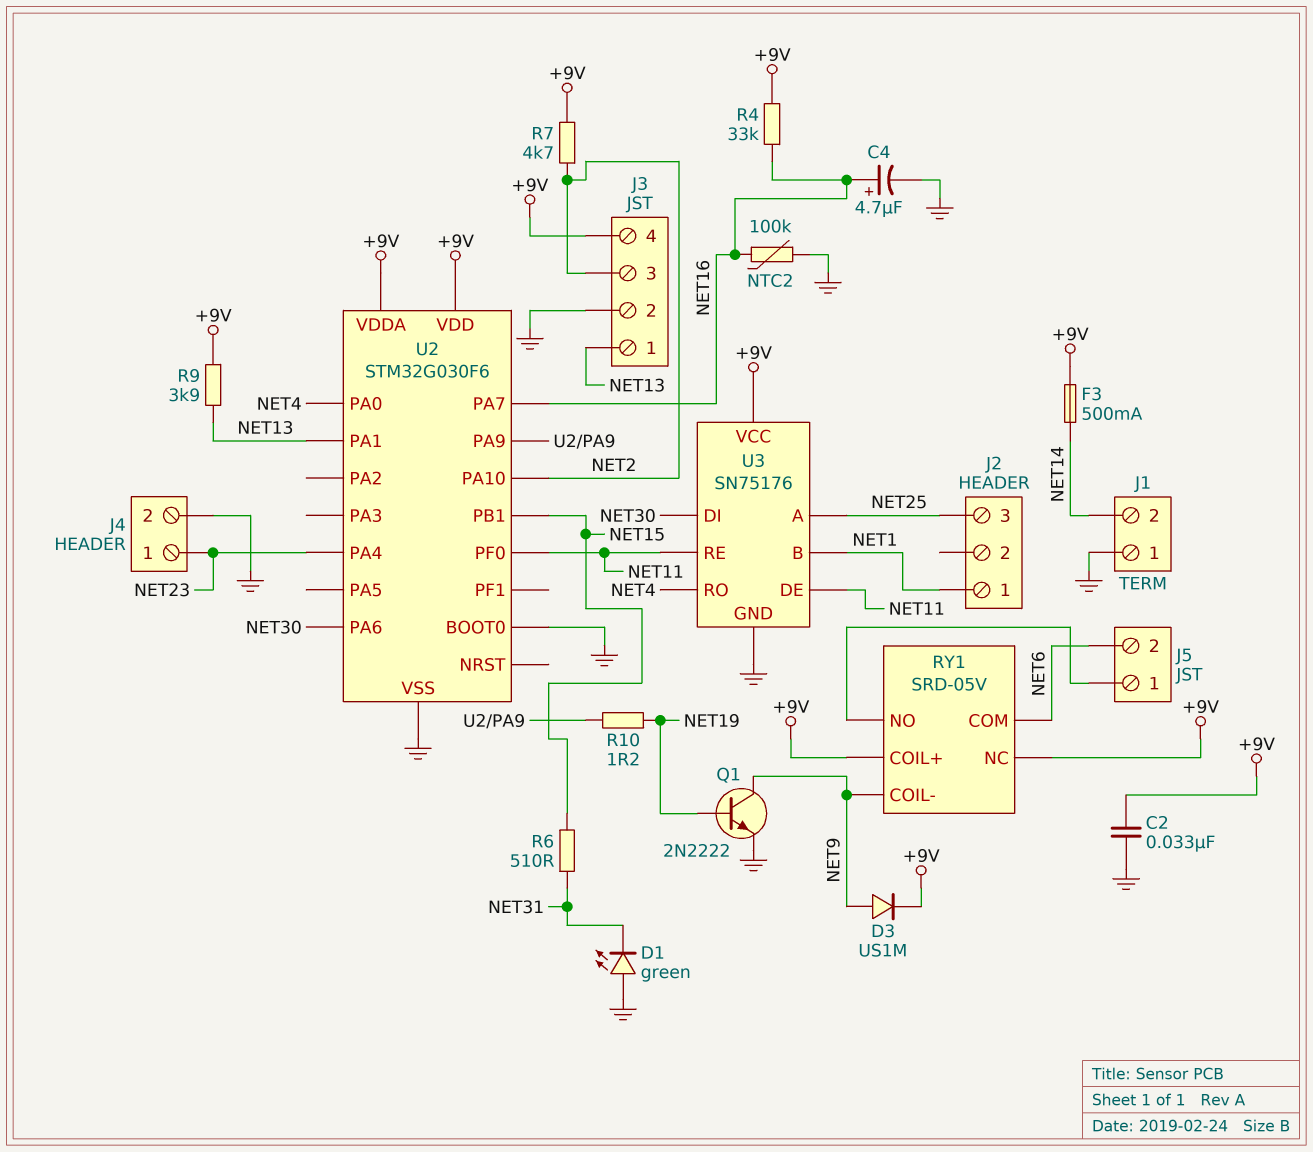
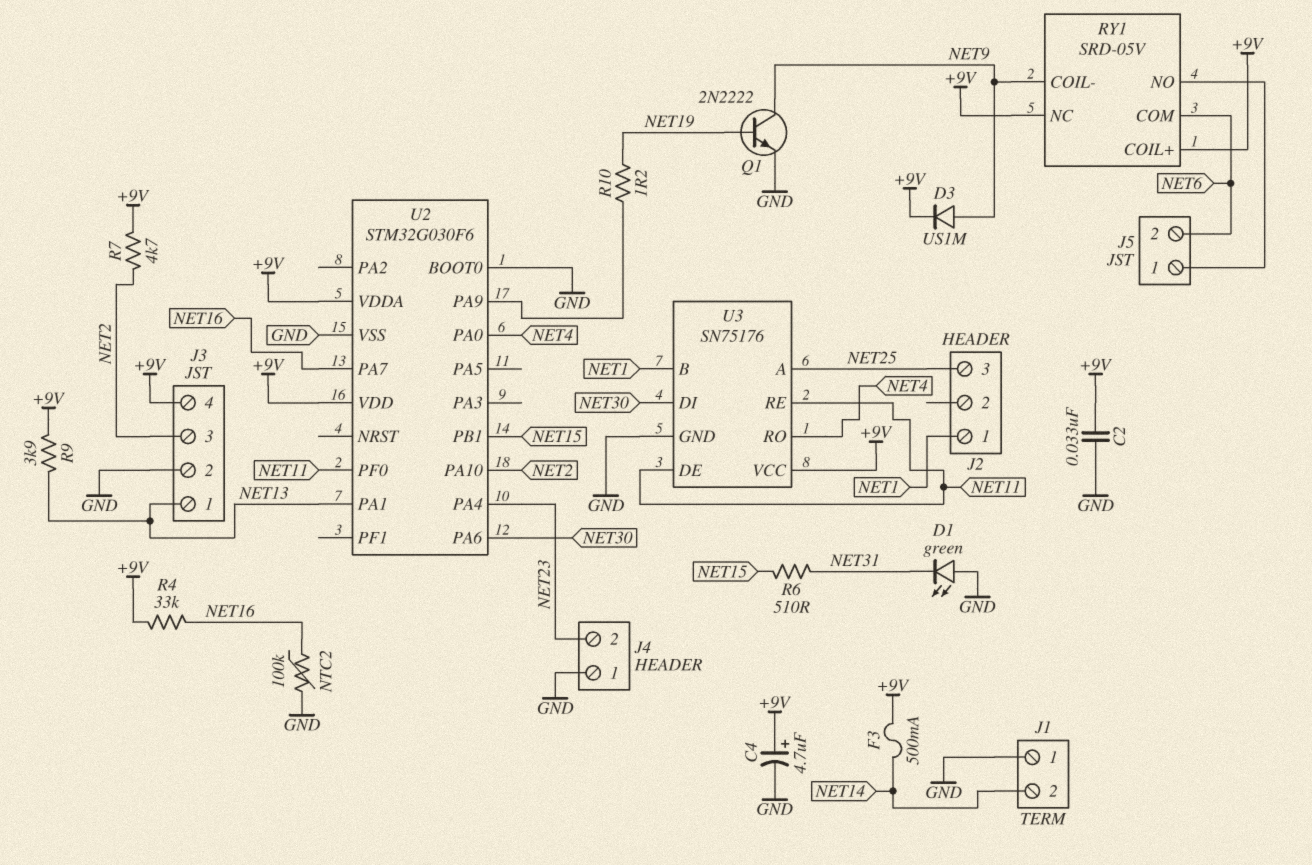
C4: 4.7uF (plus NET16, minus GND) -> 4.7uF (plus +9V, minus GND)
J4 pin 1: NET23 -> GND
J4 pin 2: GND -> NET23

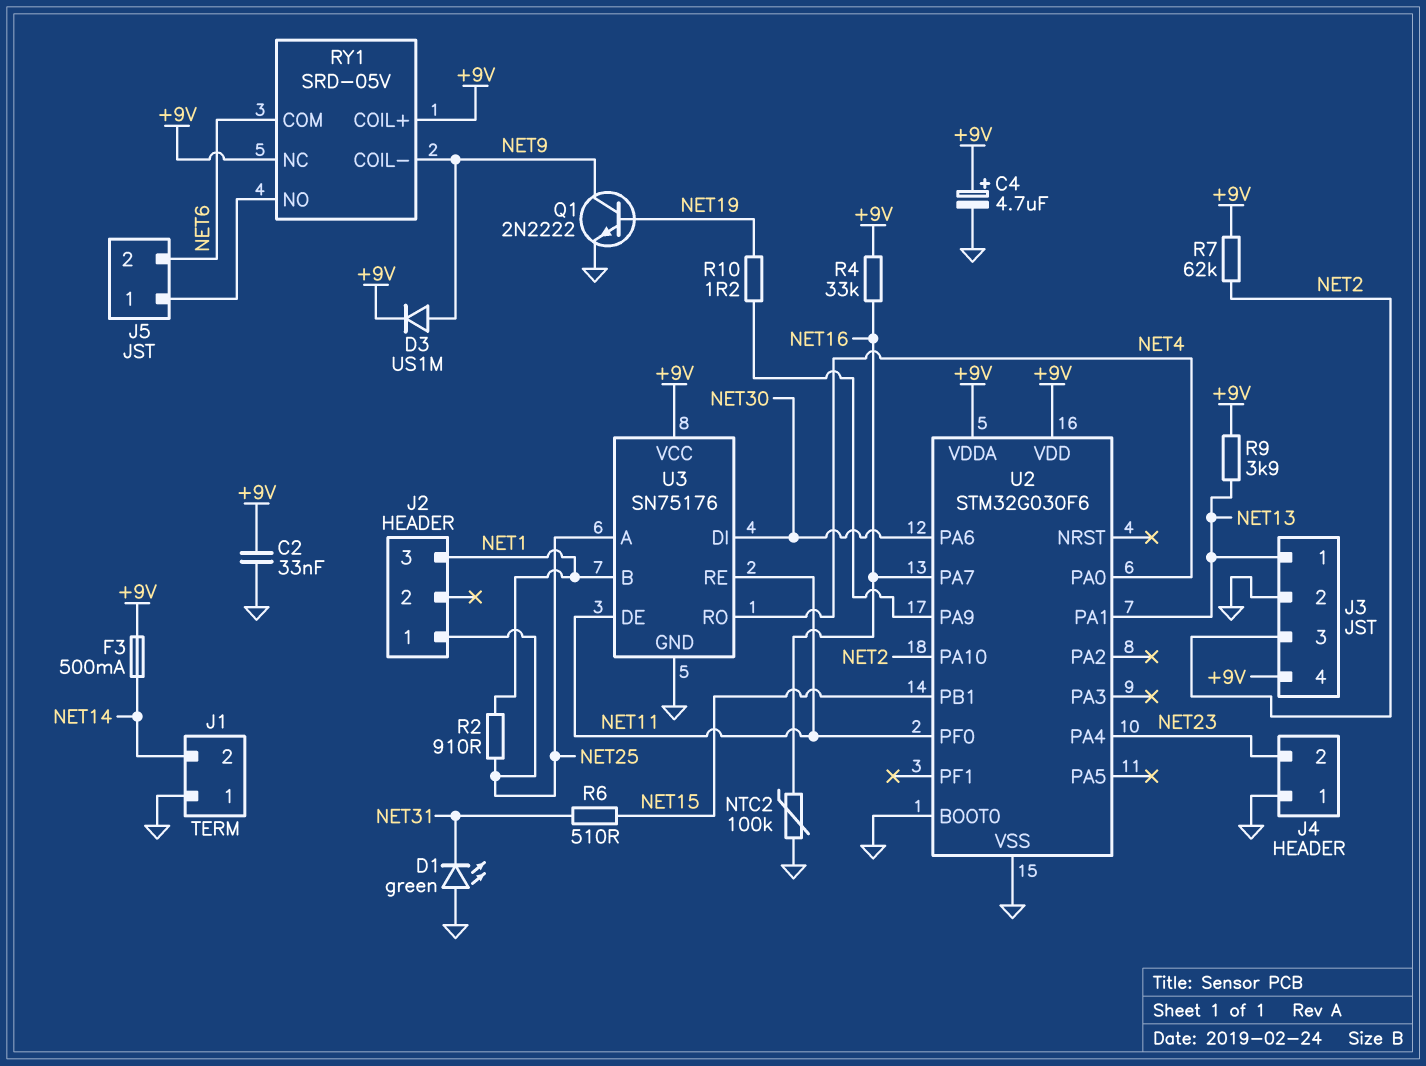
J2 pin 1: NET1 -> NET25
J2 pin 3: NET25 -> NET1
R2: none -> 910 (NET1, NET25)
R7: 4.7k (+9V, NET2) -> 62k (+9V, NET2)

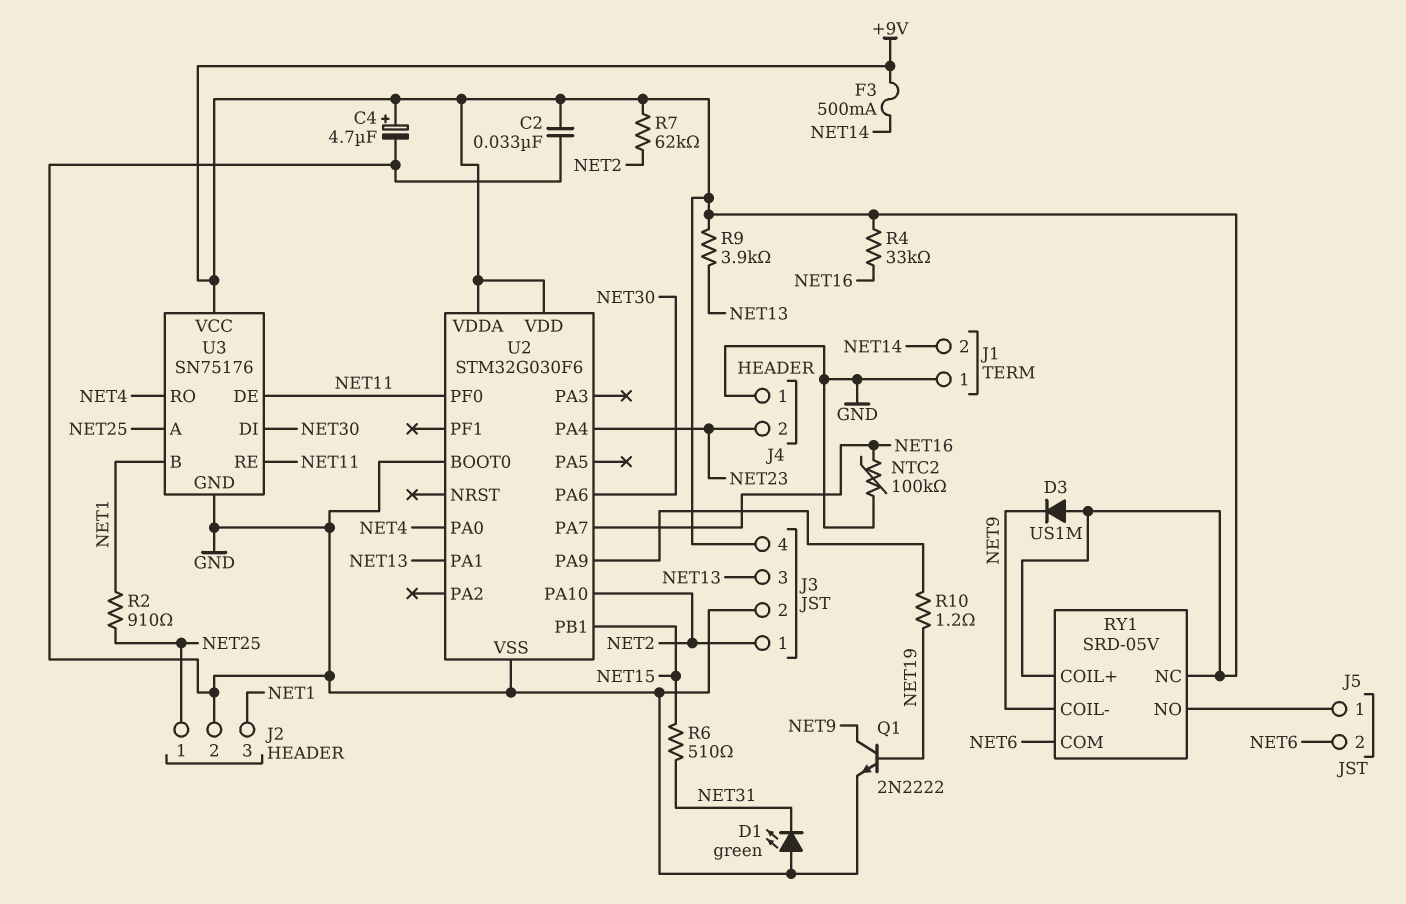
D3: diode US1M (A NET9, K +9V) -> diode US1M (A +9V, K NET9)
J2 pin 2: none -> GND
J3 pin 1: NET13 -> NET2
J3 pin 3: NET2 -> NET13

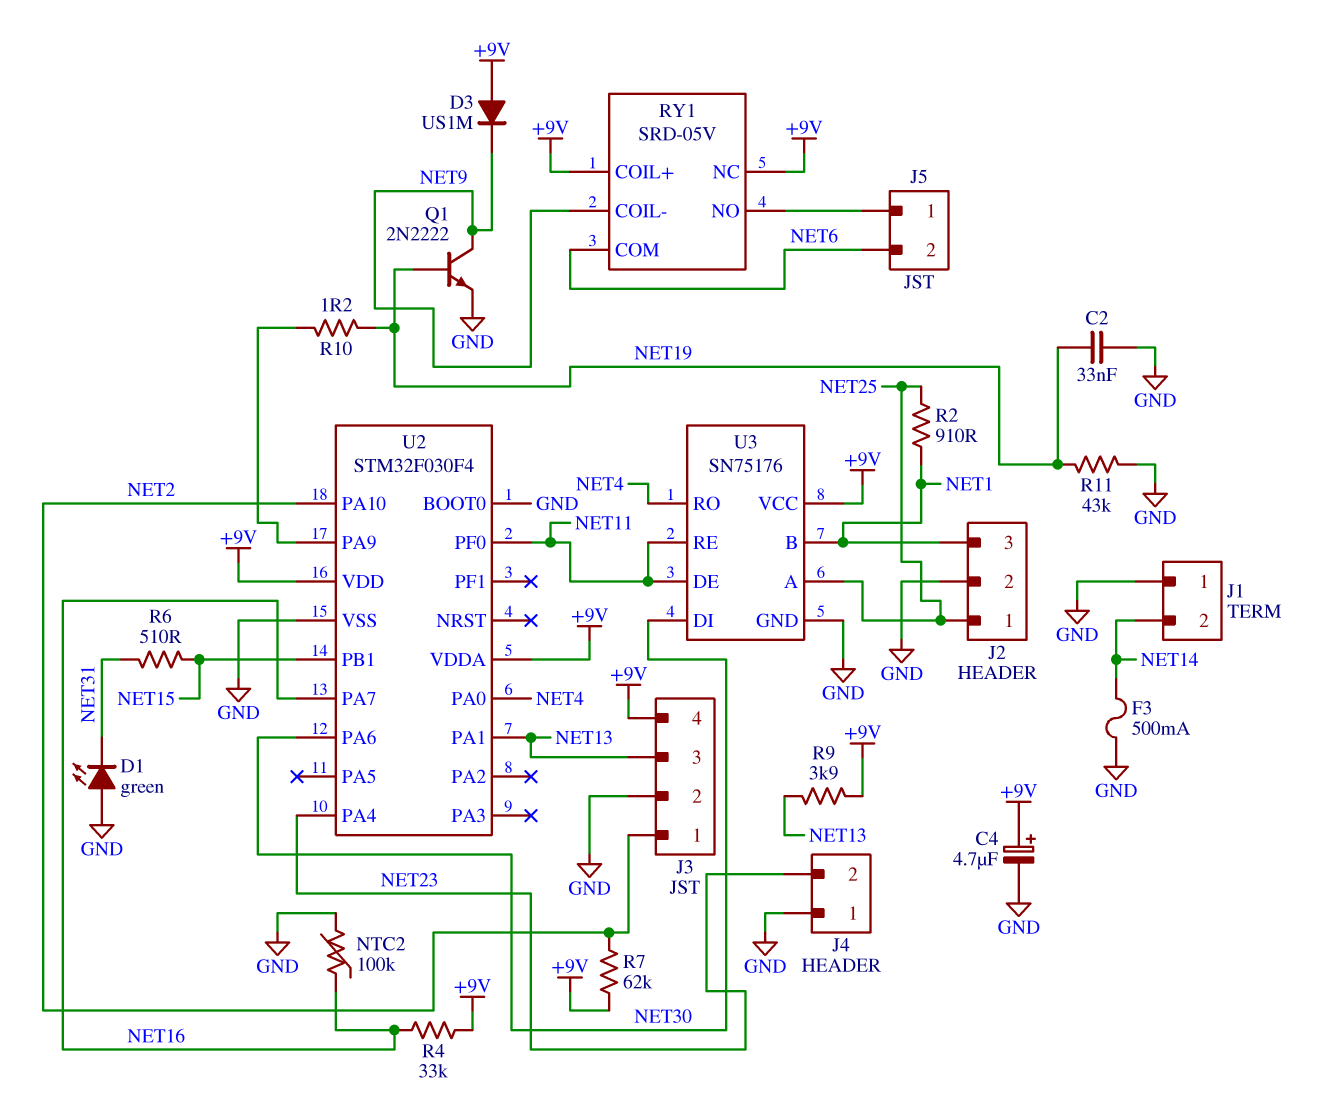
C2: 33nF (+9V, GND) -> 33nF (GND, NET19)
F3: 500mA (+9V, NET14) -> 500mA (GND, NET14)
R11: none -> 43k (GND, NET19)
U2: STM32G030F6 -> STM32F030F4

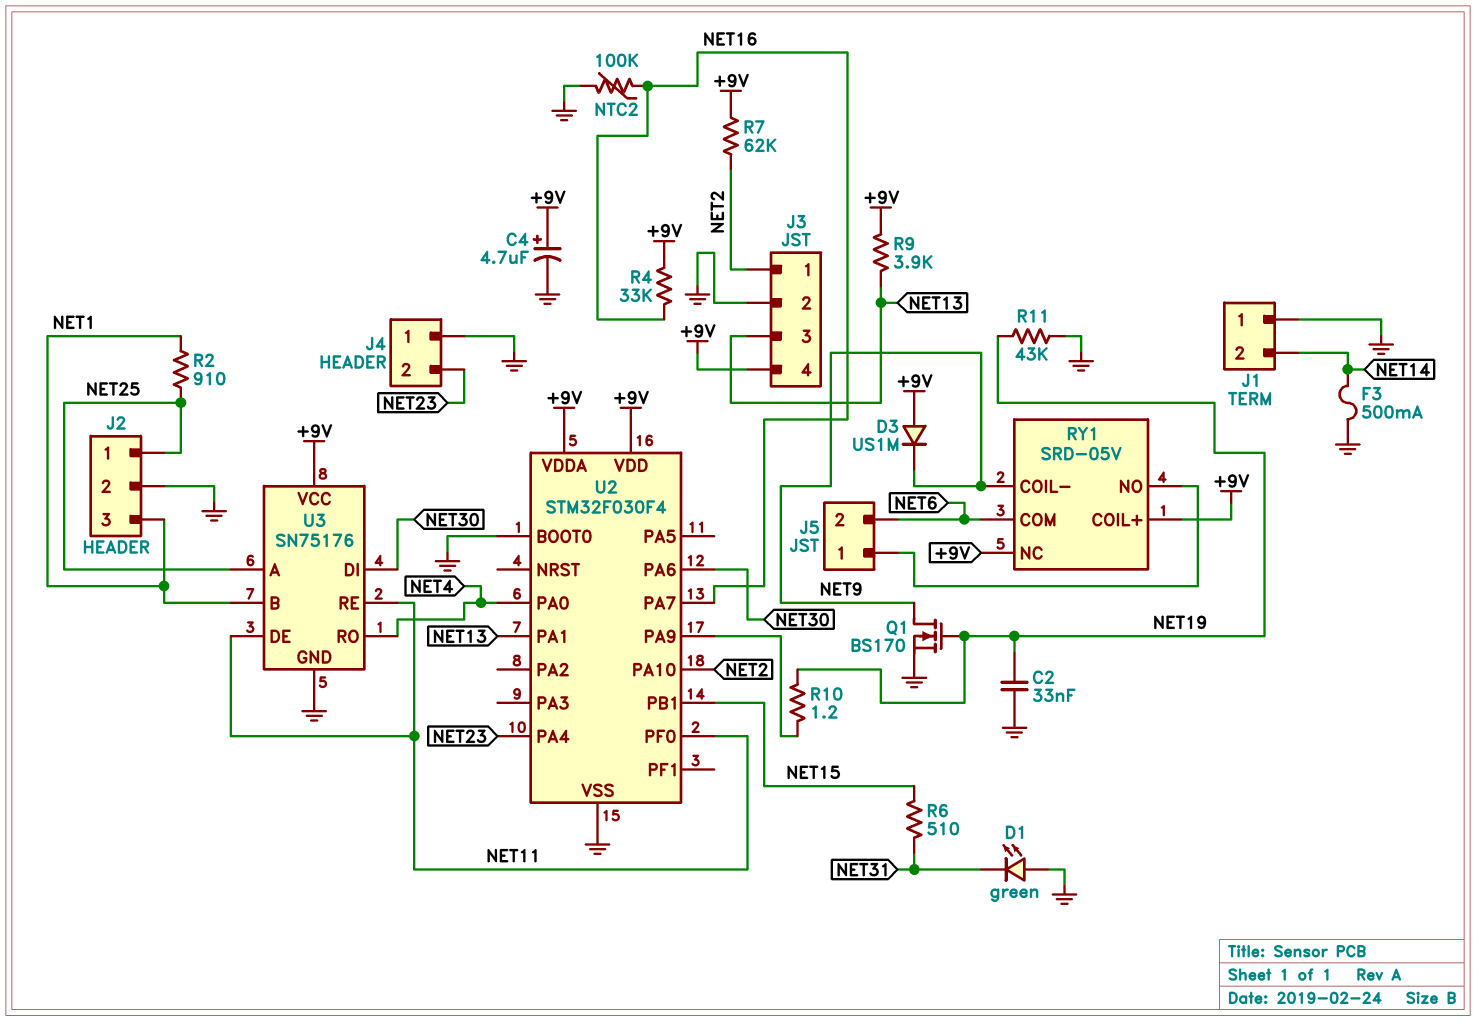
Q1: NPN 2N2222 (B NET19, C NET9, E GND) -> NMOS BS170 (G NET19, D NET9, S GND)

